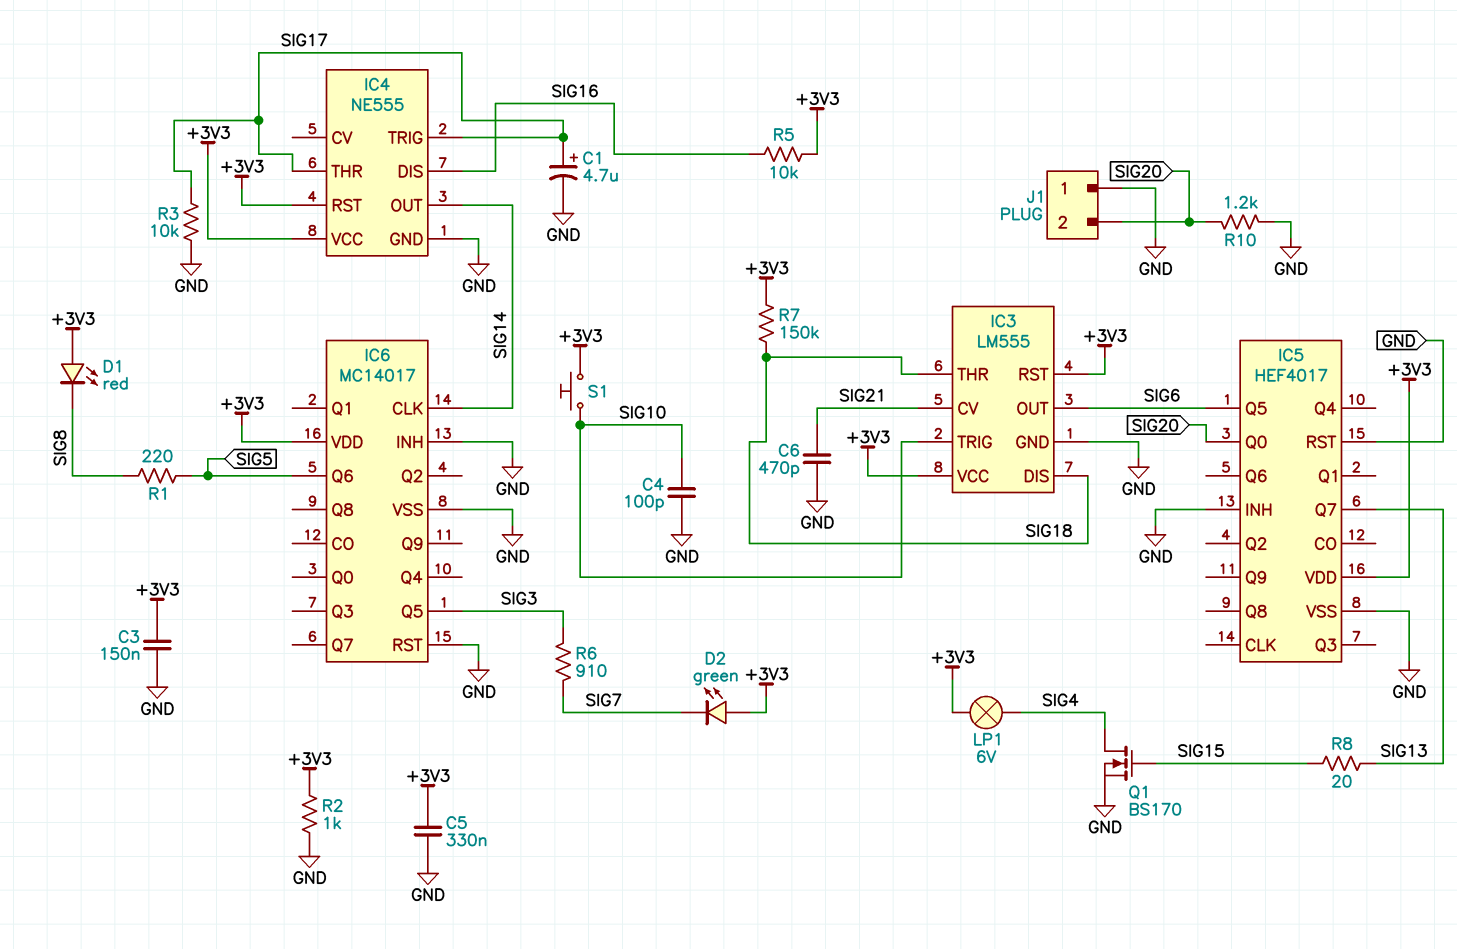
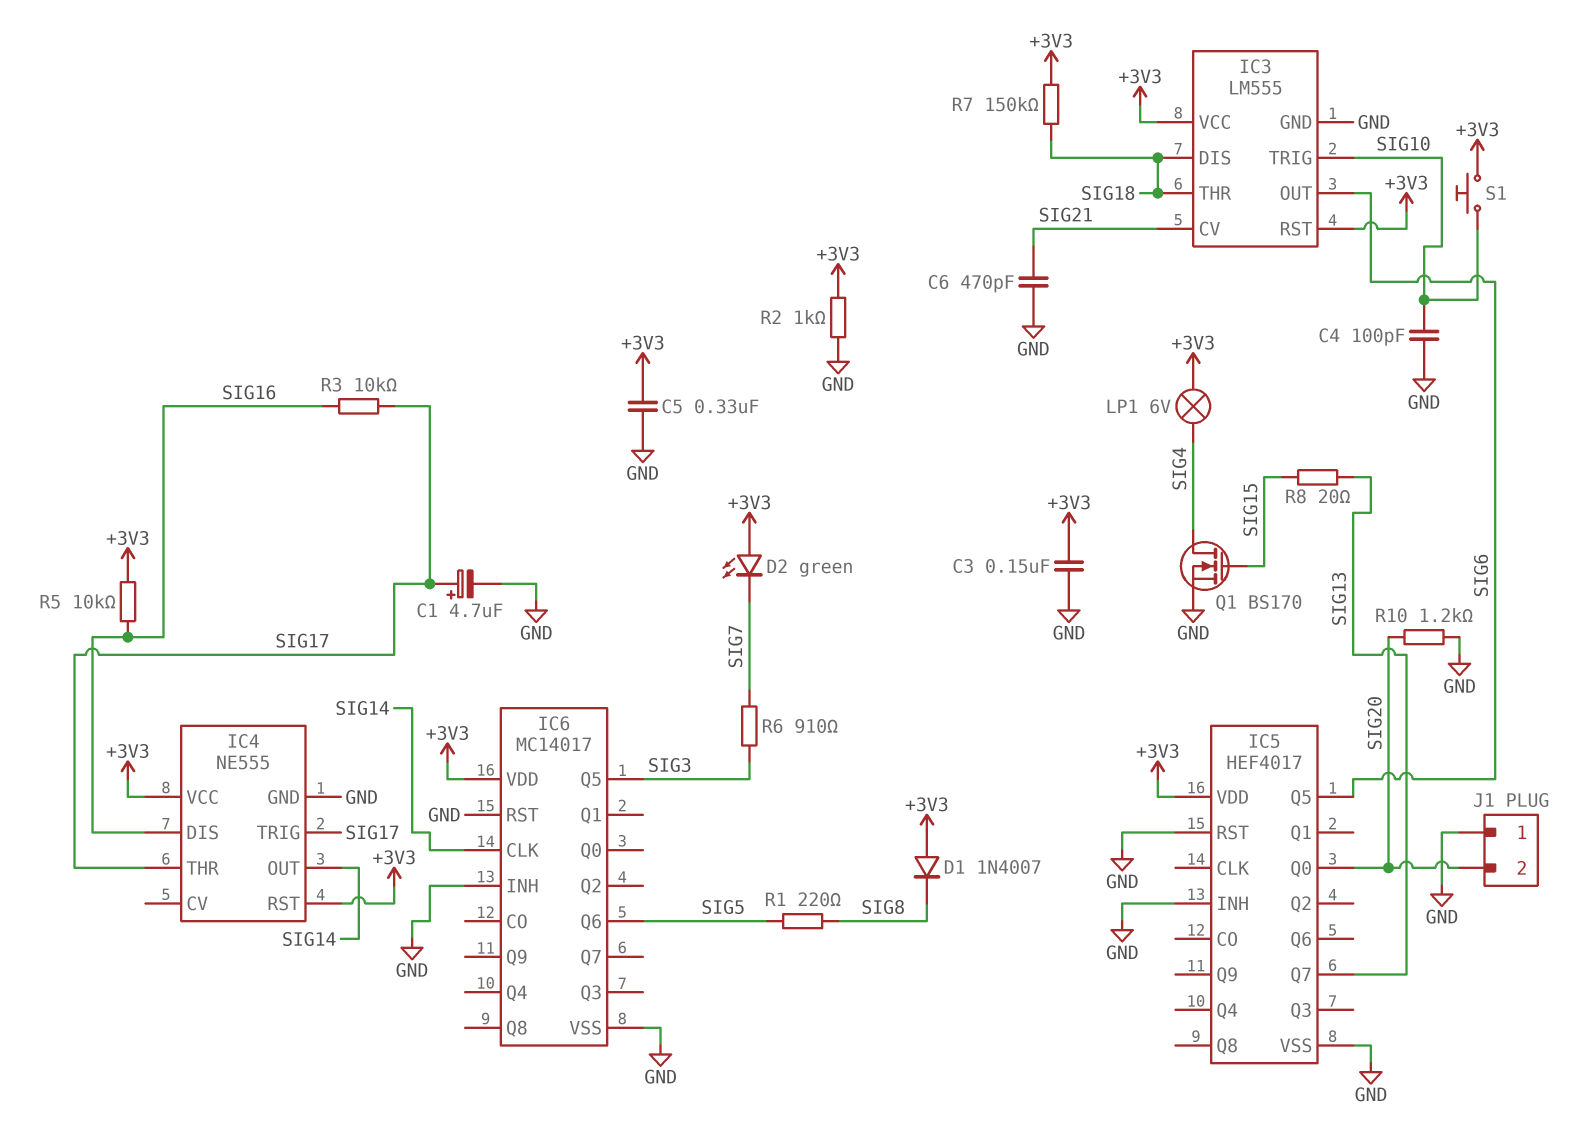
D1: LED red (A +3V3, K SIG8) -> diode 1N4007 (A +3V3, K SIG8)
R3: 10k (GND, SIG17) -> 10k (SIG16, SIG17)

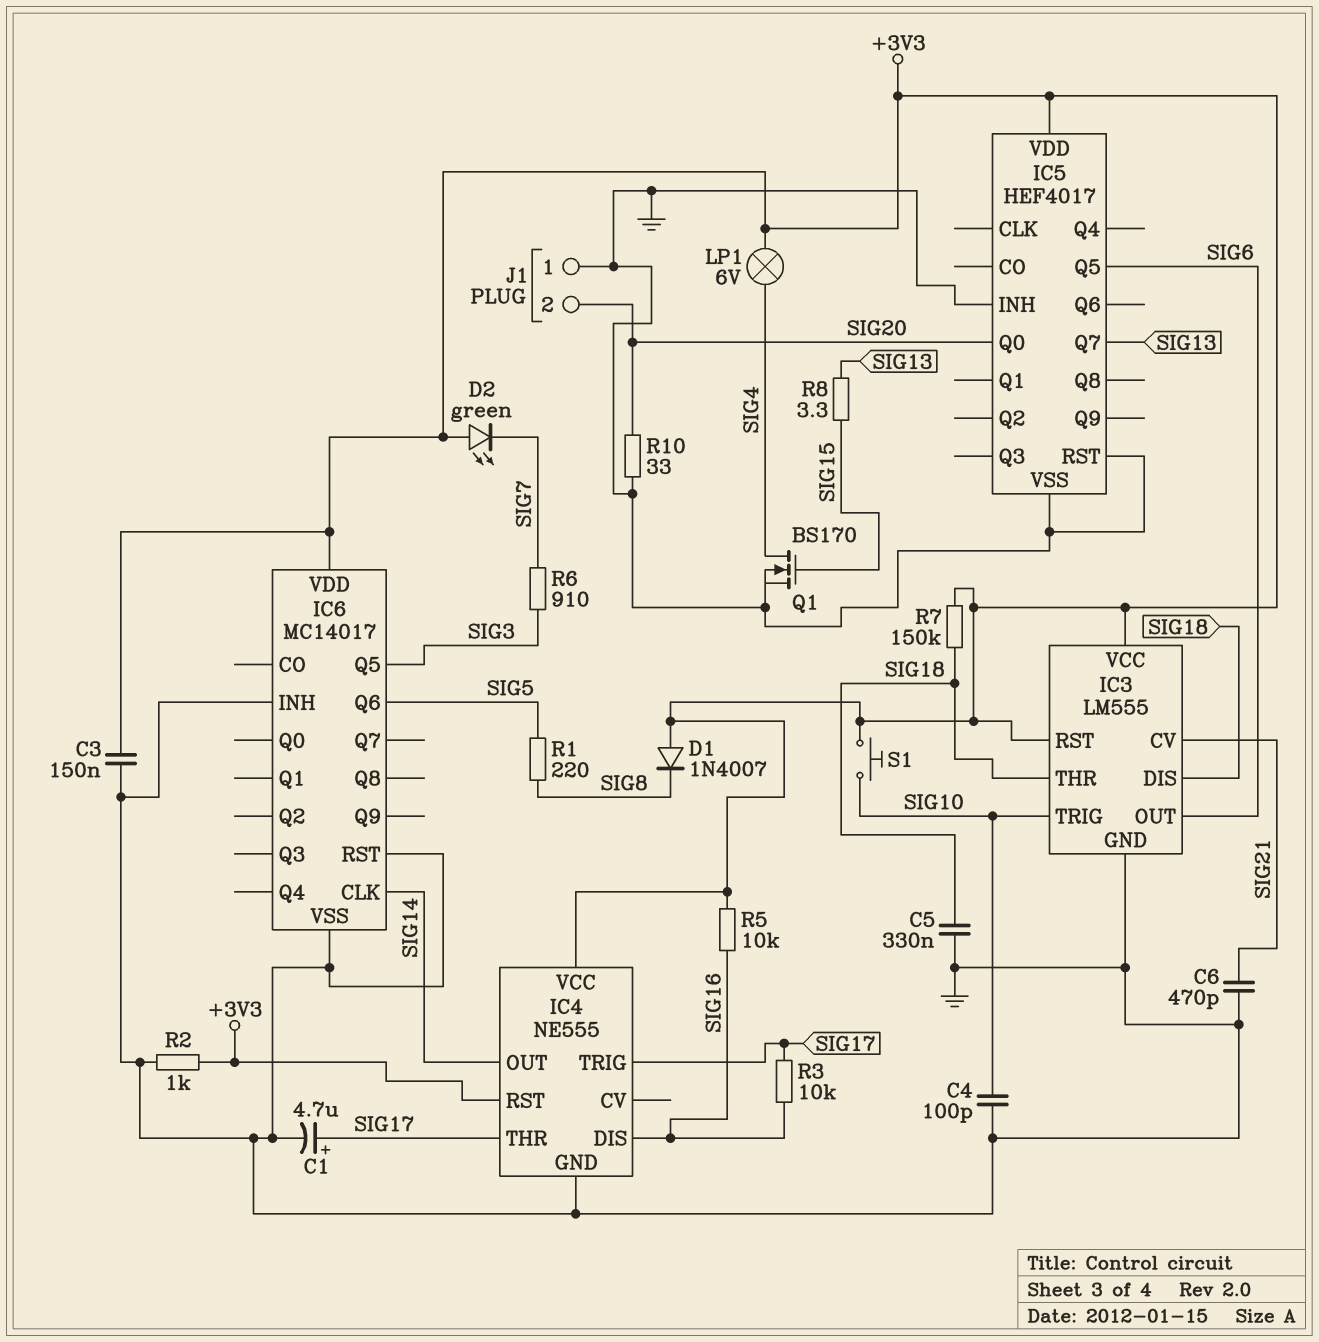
C5: 330nF (+3V3, GND) -> 330nF (GND, SIG18)
R8: 20 (SIG13, SIG15) -> 3.3 (SIG13, SIG15)
R10: 1.2k (GND, SIG20) -> 33 (GND, SIG20)

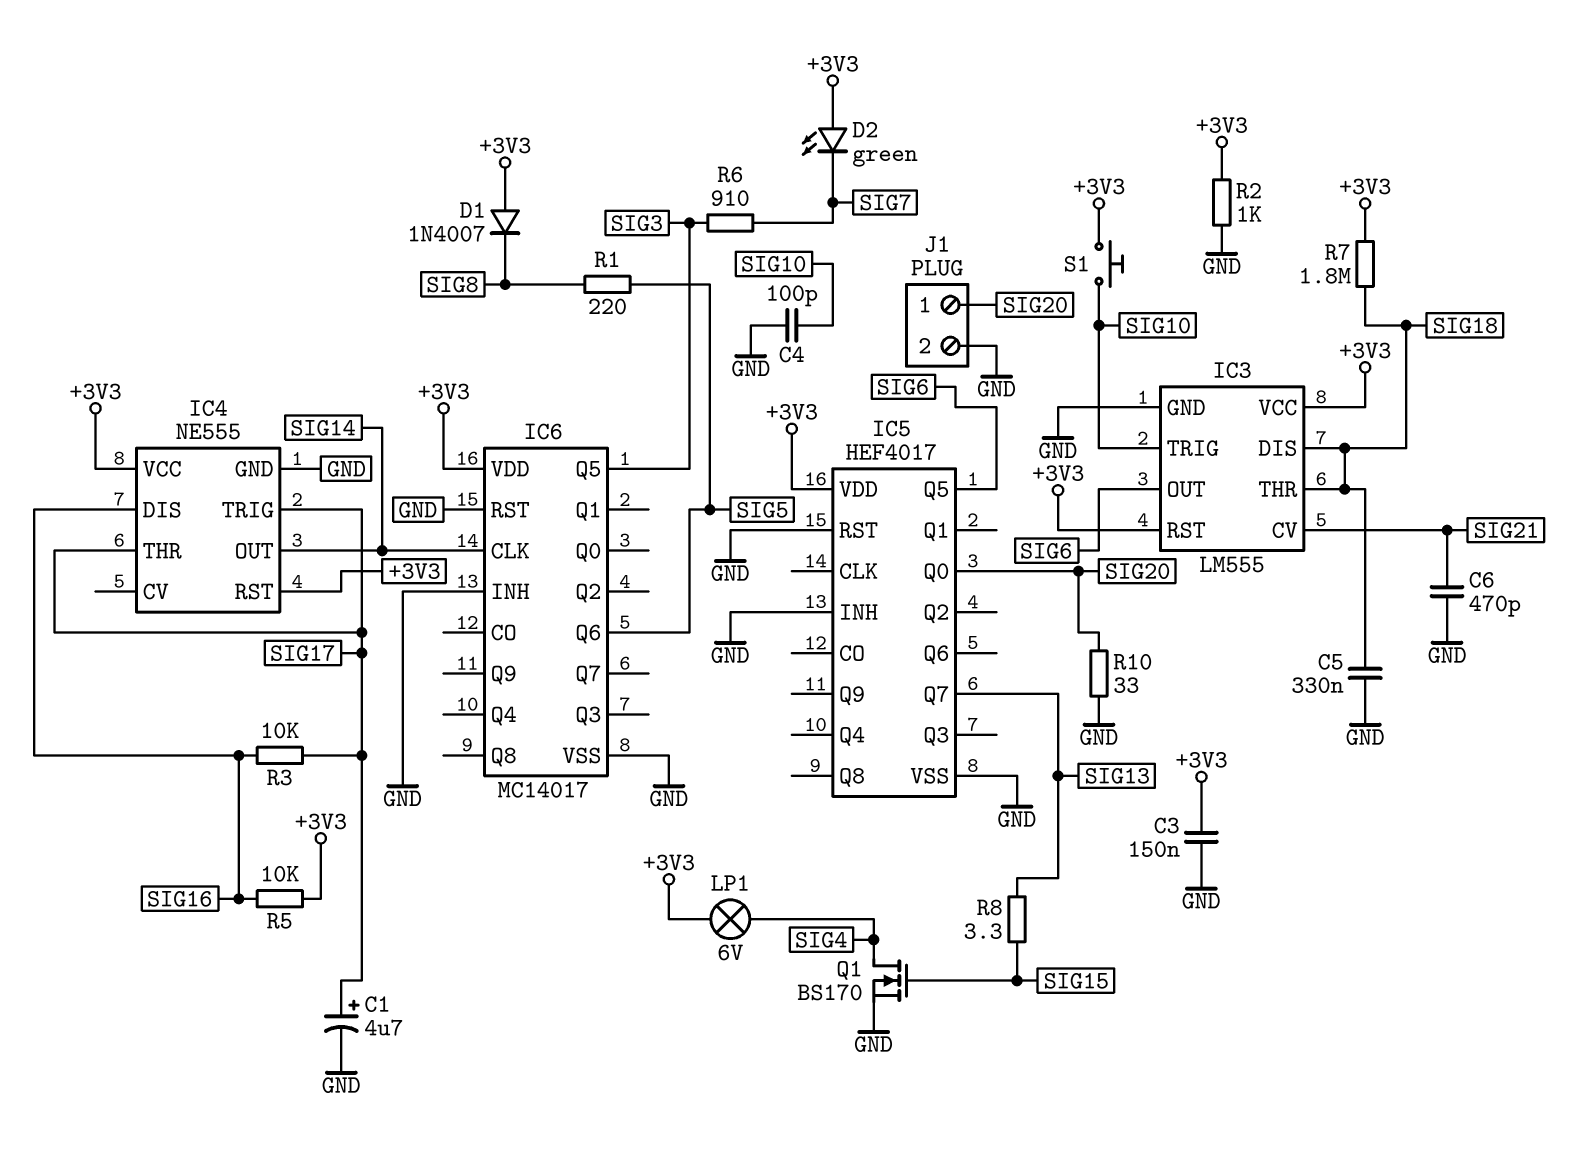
J1 pin 1: GND -> SIG20
J1 pin 2: SIG20 -> GND
R7: 150k (+3V3, SIG18) -> 1.8M (+3V3, SIG18)

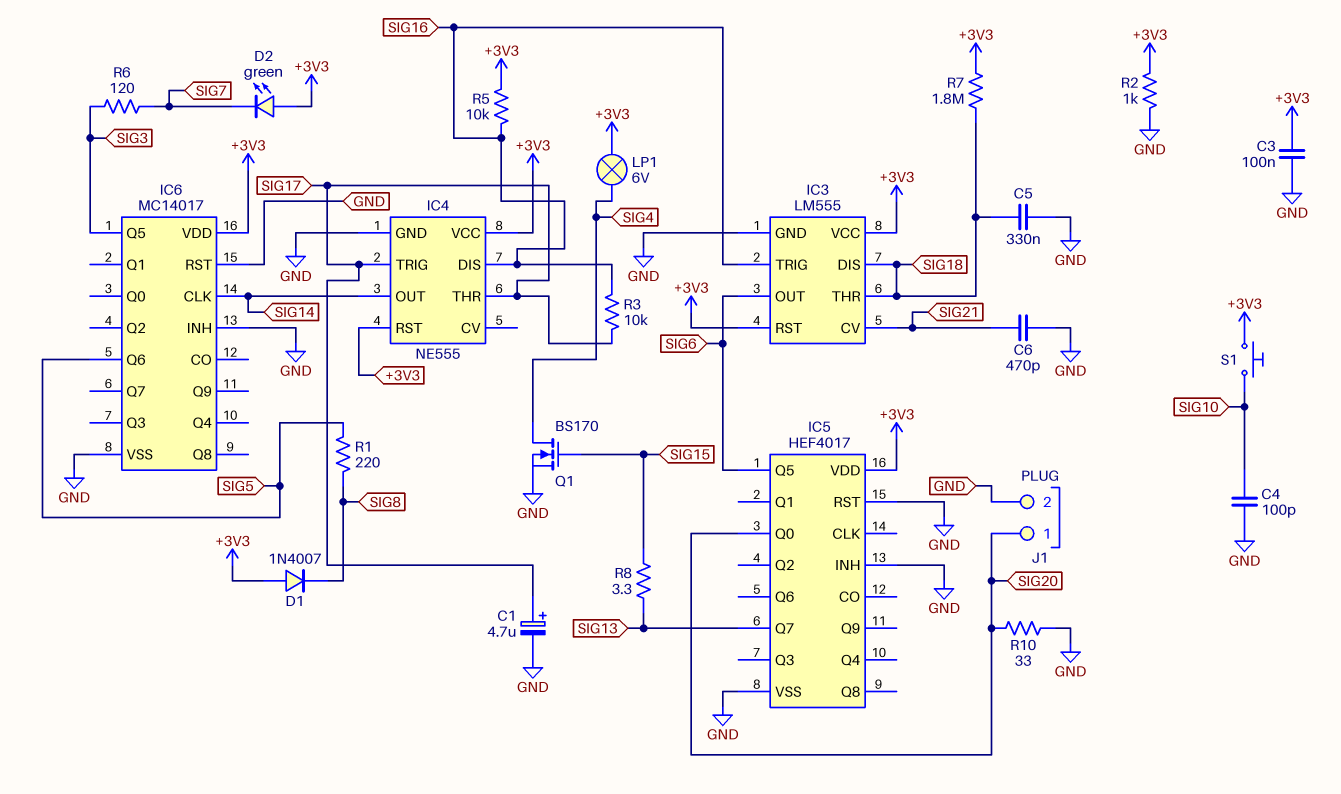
C3: 150nF (+3V3, GND) -> 100nF (+3V3, GND)
IC3 pin TRIG: SIG10 -> SIG16
R6: 910 (SIG3, SIG7) -> 120 (SIG3, SIG7)

